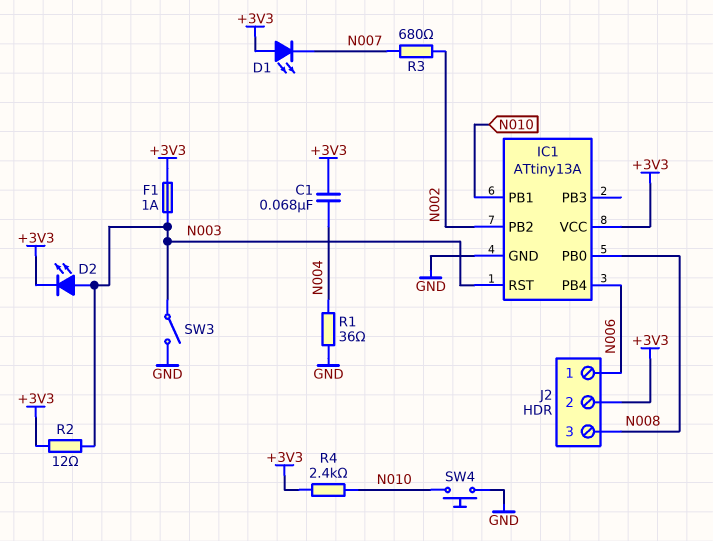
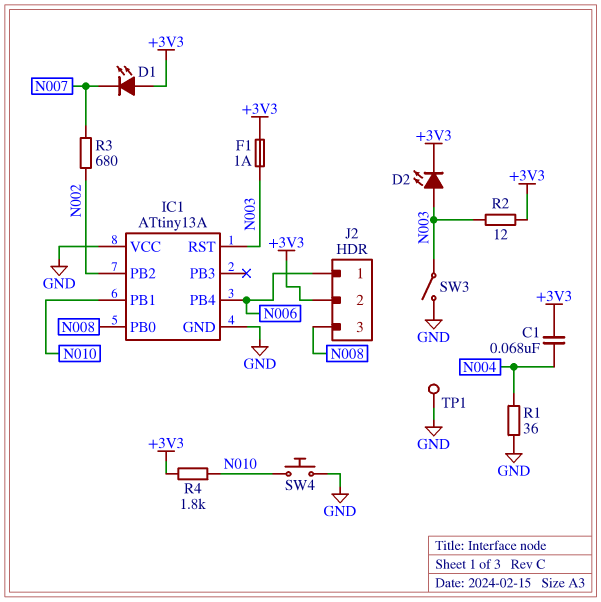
IC1 pin VCC: +3V3 -> GND
R4: 2.4k (+3V3, N010) -> 1.8k (+3V3, N010)
TP1: none -> test point (GND)

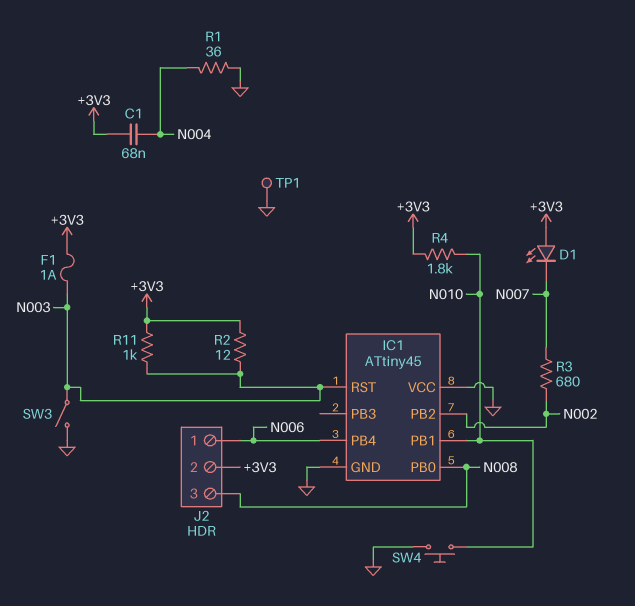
D2: LED (A N003, K +3V3) -> none
IC1: ATtiny13A -> ATtiny45
R11: none -> 1k (+3V3, N003)

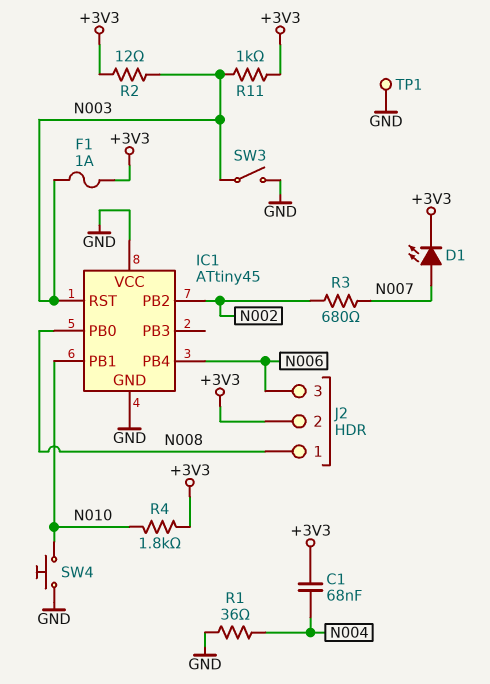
D1: LED (A +3V3, K N007) -> LED (A N007, K +3V3)
J2 pin 1: N006 -> N008
J2 pin 3: N008 -> N006

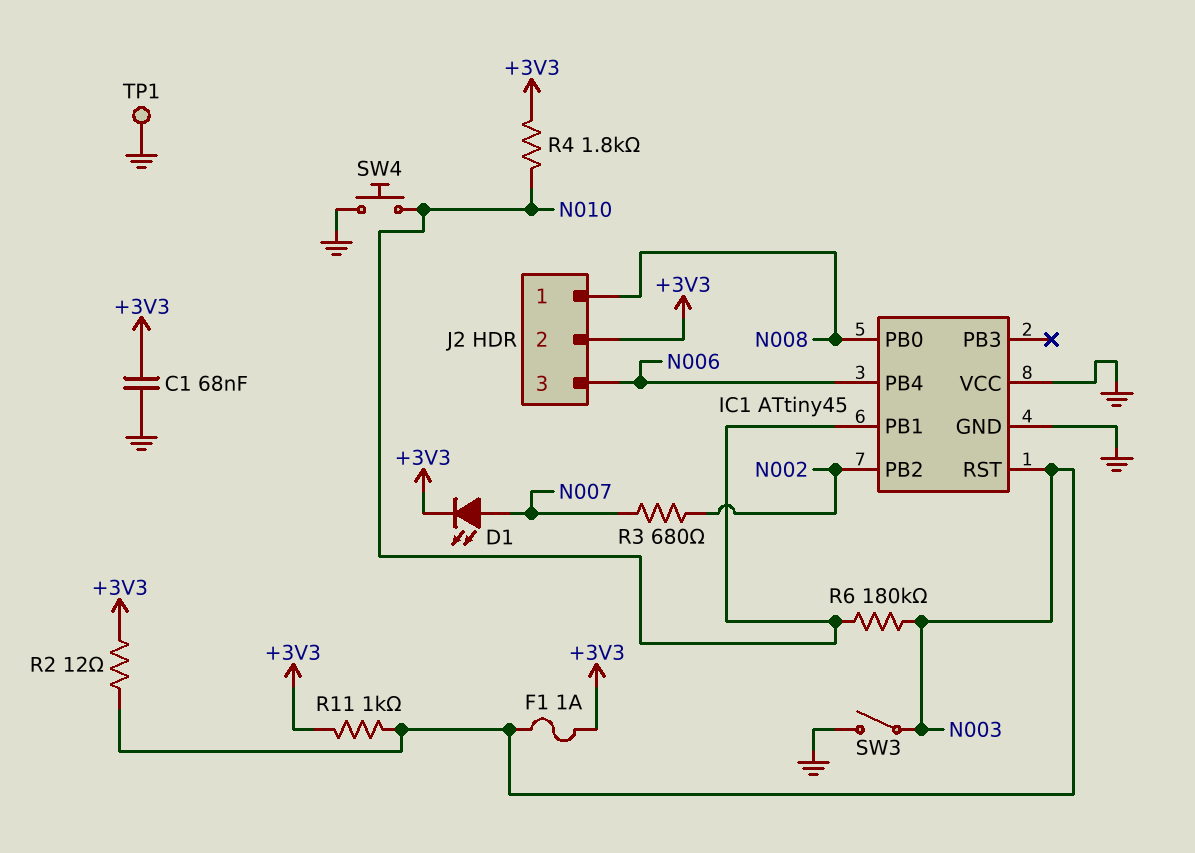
C1: 68nF (+3V3, N004) -> 68nF (+3V3, GND)
R1: 36 (GND, N004) -> none
R6: none -> 180k (N003, N010)

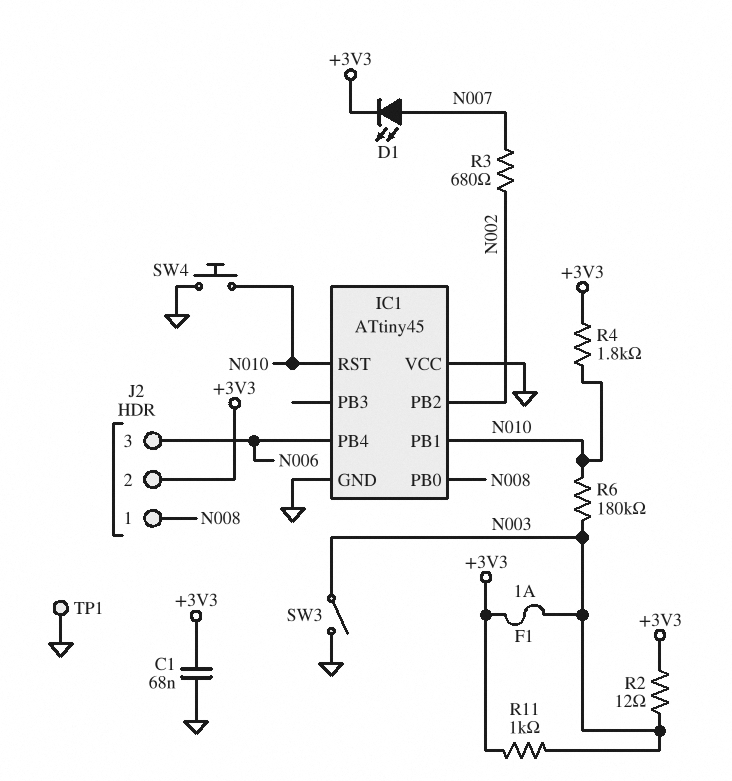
IC1 pin RST: N003 -> N010

